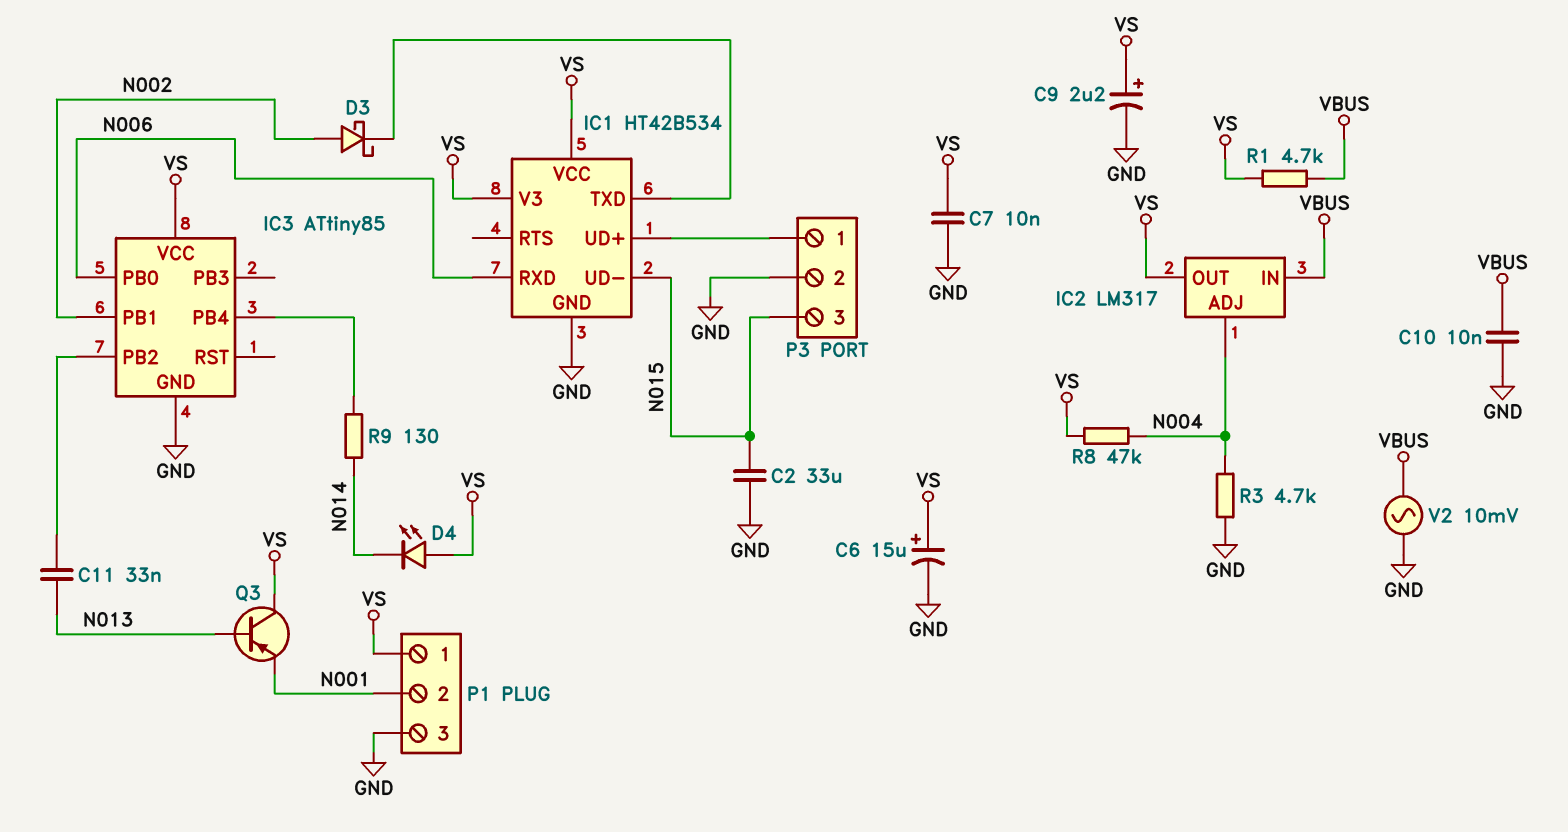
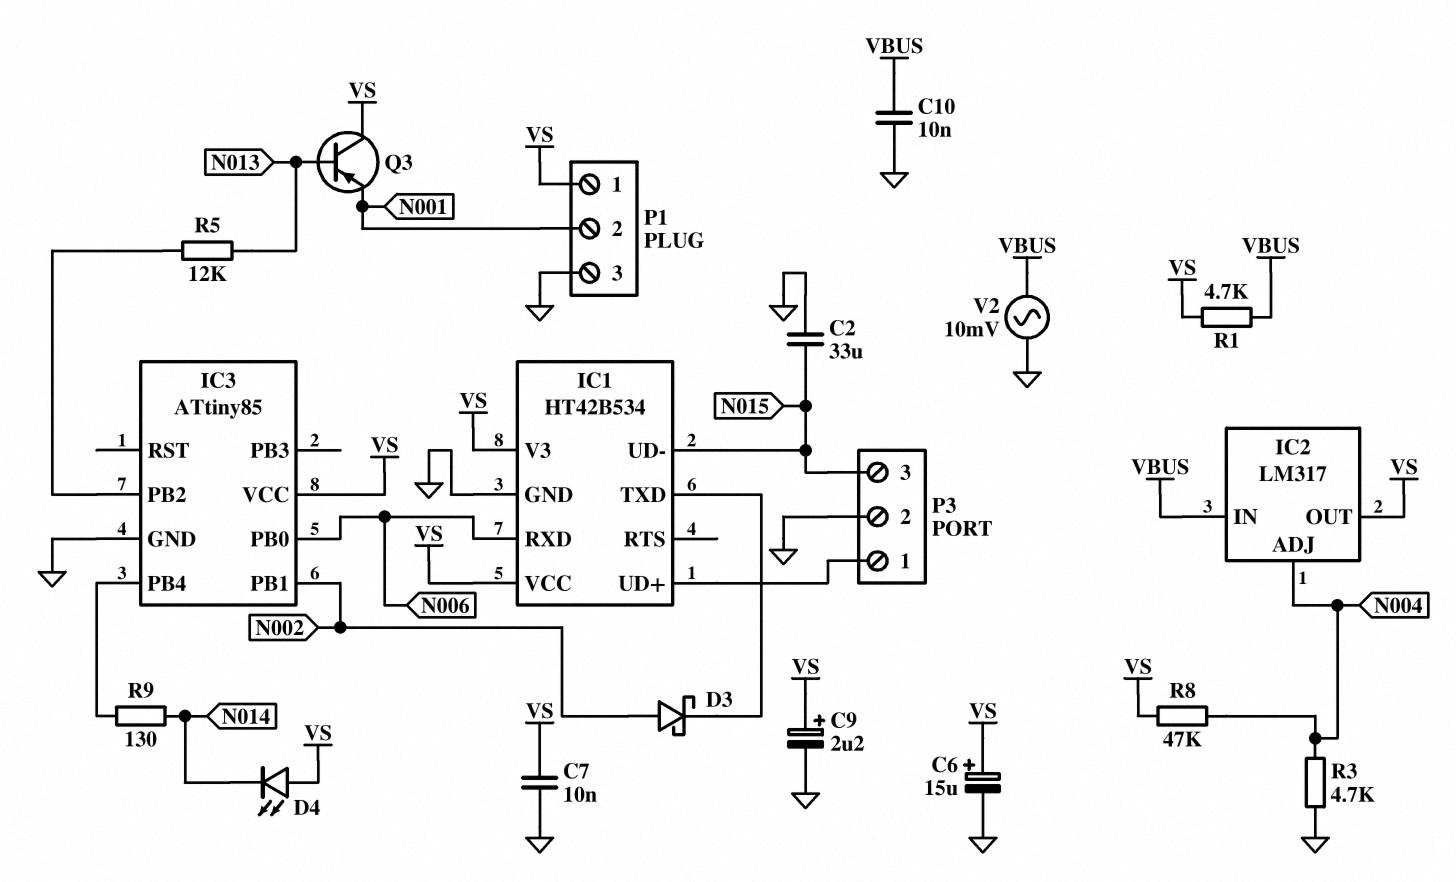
C11: 33nF (IC3/PB2, N013) -> none
R5: none -> 12k (IC3/PB2, N013)

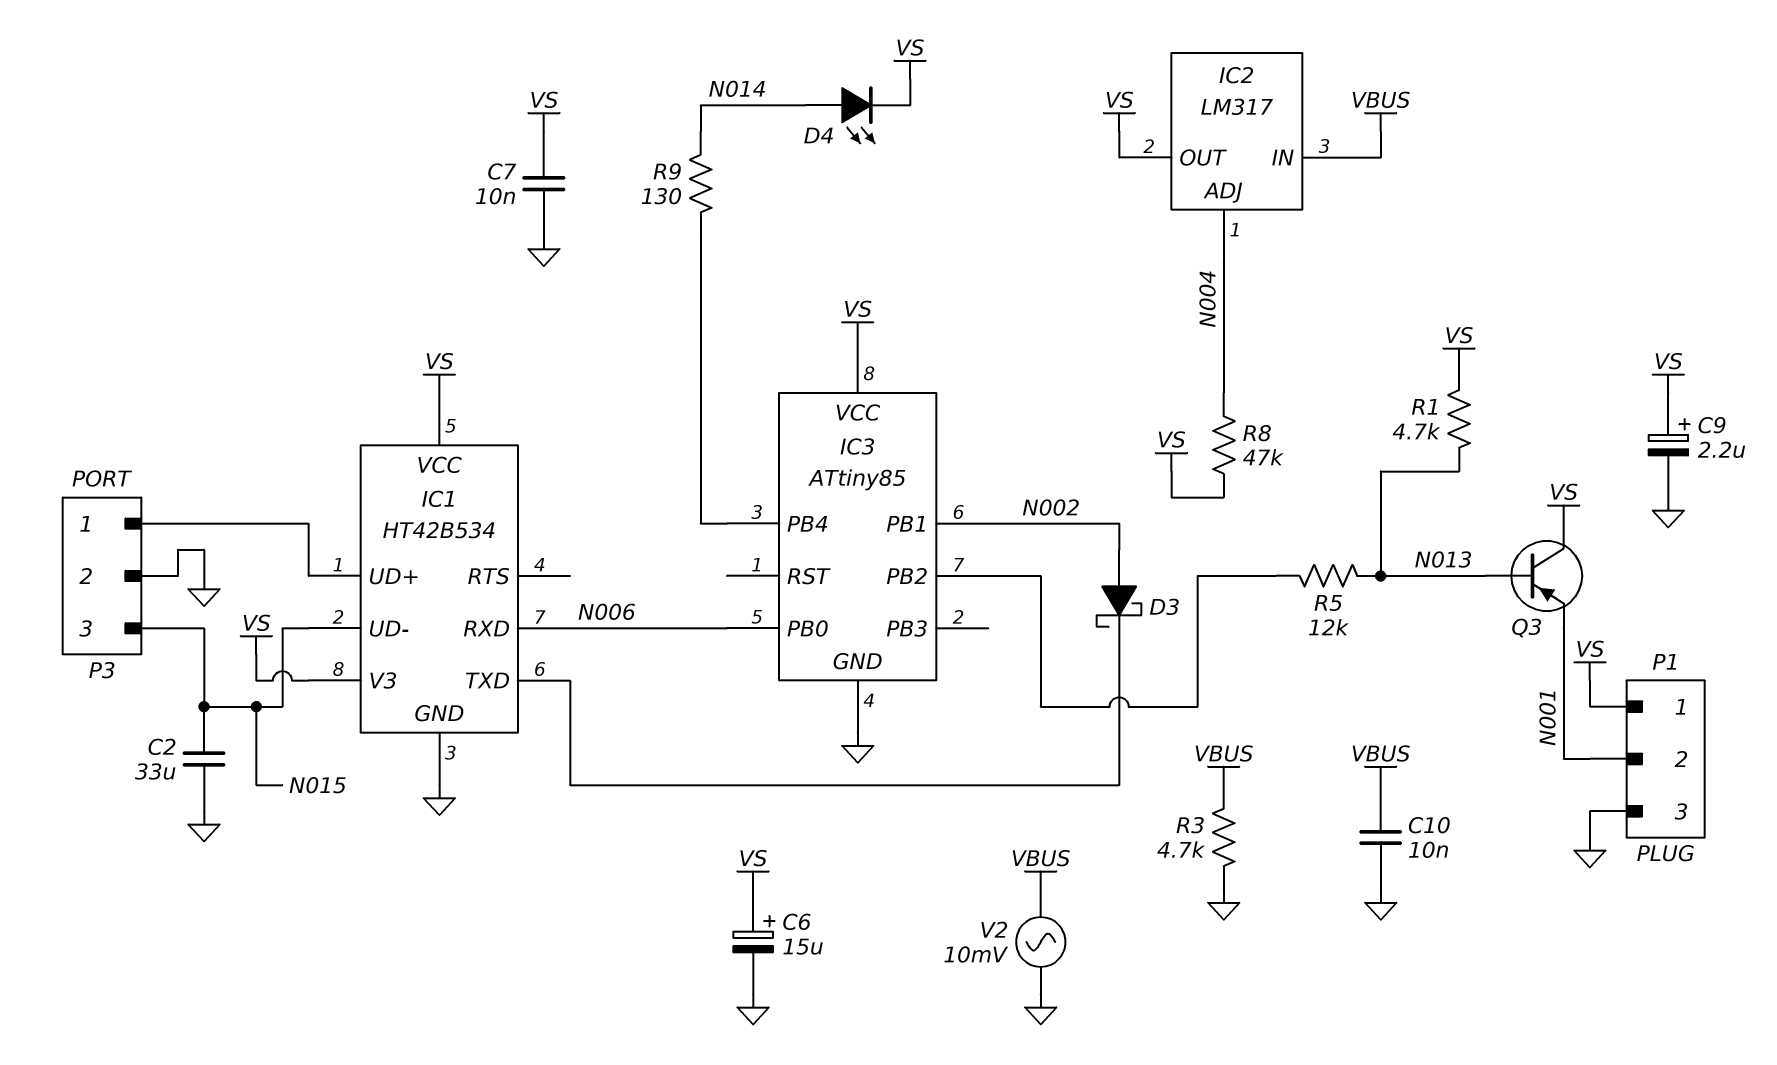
D4: LED (A VS, K N014) -> LED (A N014, K VS)
R1: 4.7k (VBUS, VS) -> 4.7k (N013, VS)
R3: 4.7k (GND, N004) -> 4.7k (GND, VBUS)

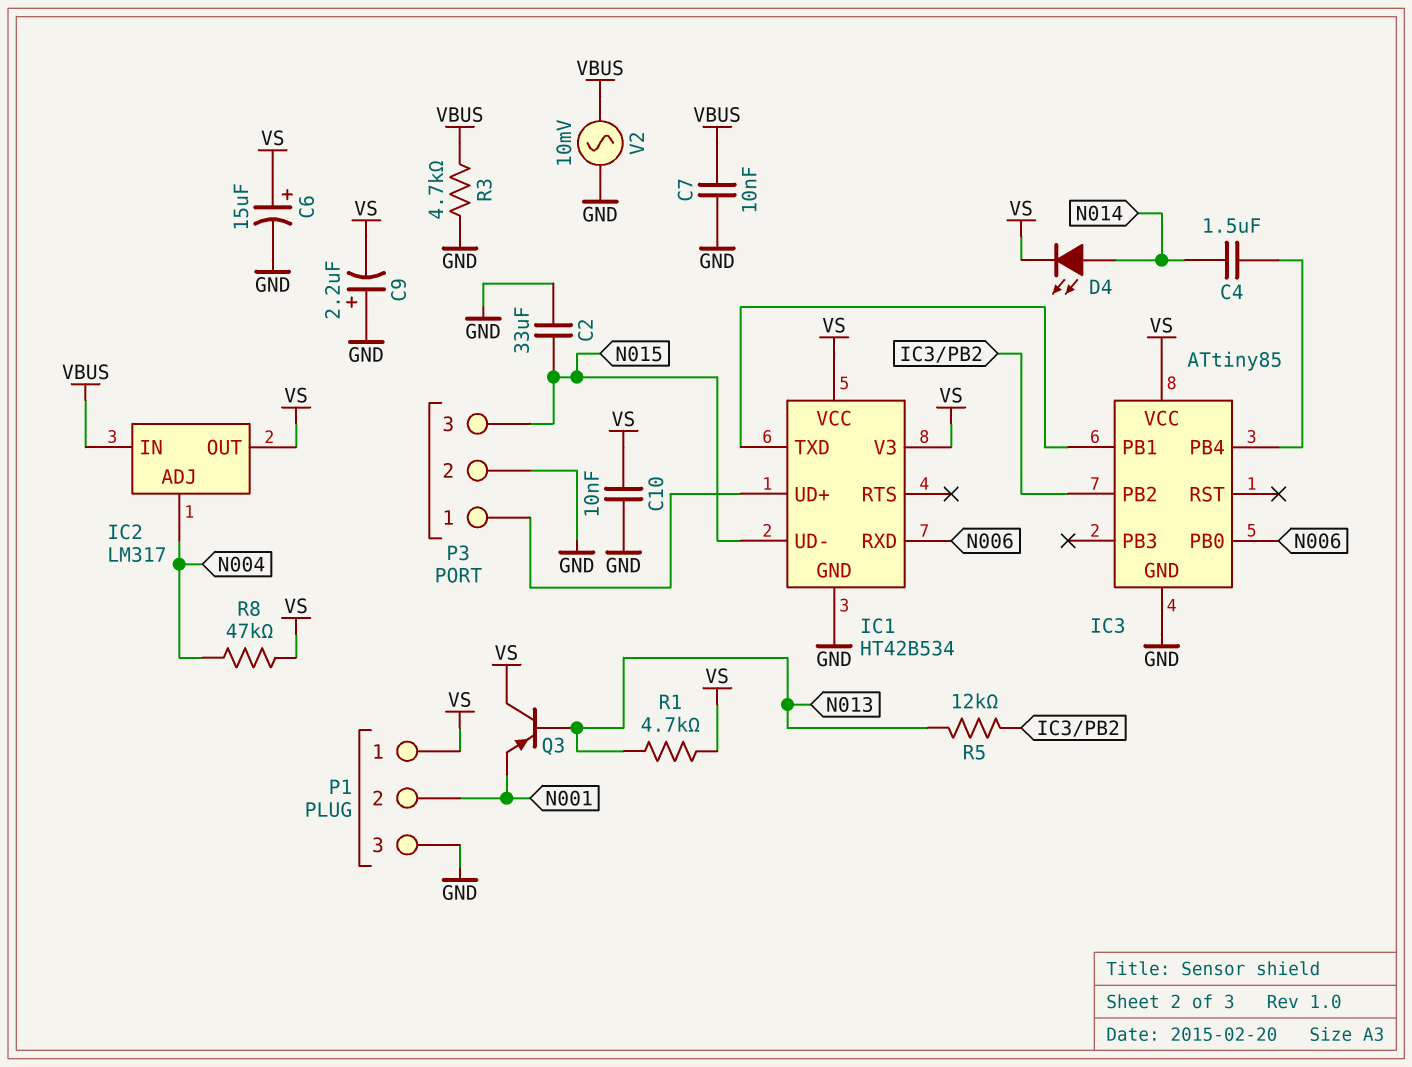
C4: none -> 1.5uF (IC3/PB4, N014)
C7: 10nF (GND, VS) -> 10nF (GND, VBUS)
C9: 2.2uF (plus VS, minus GND) -> 2.2uF (plus GND, minus VS)
C10: 10nF (GND, VBUS) -> 10nF (GND, VS)
D3: schottky (A N002, K IC1/TXD) -> none
IC3 pin PB1: N002 -> IC1/TXD
R9: 130 (IC3/PB4, N014) -> none

